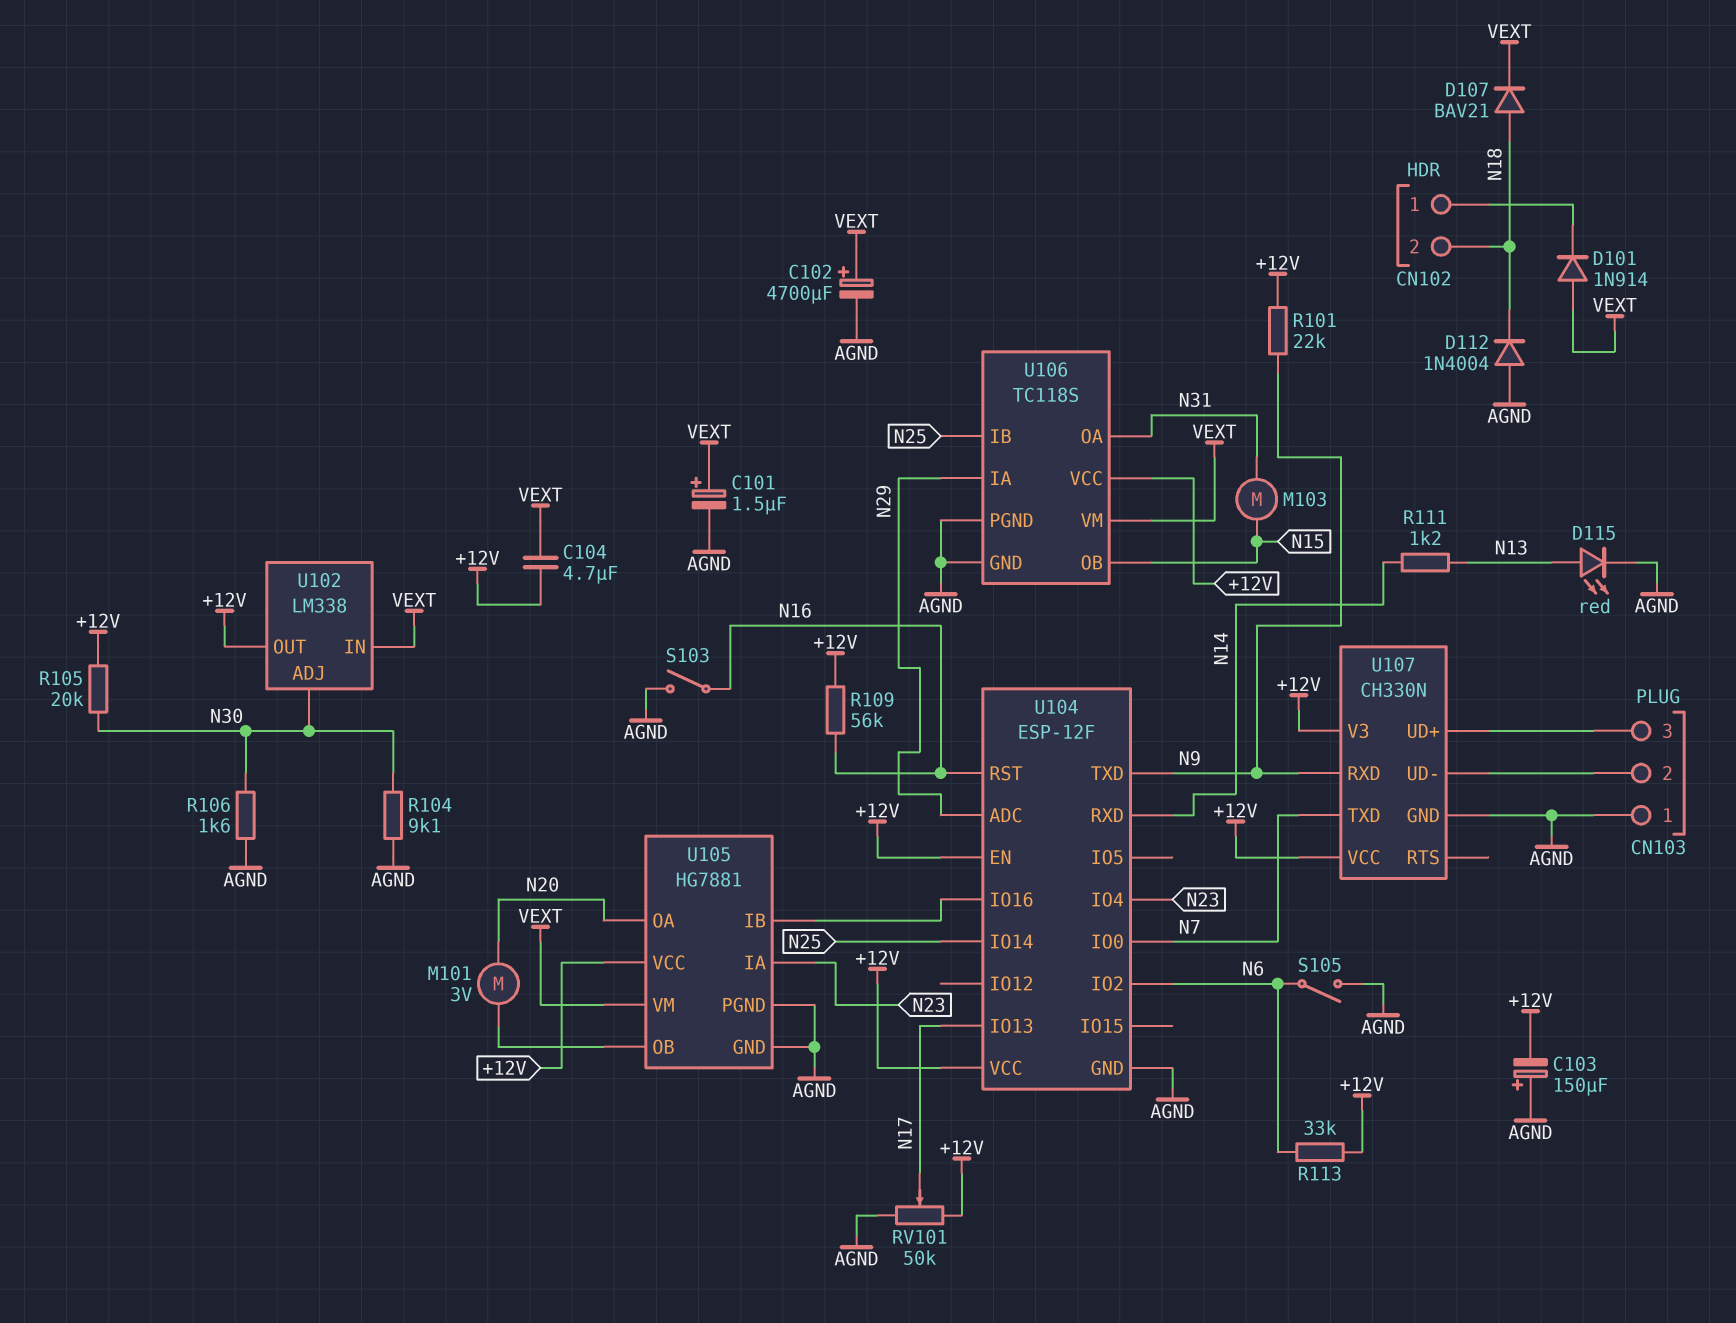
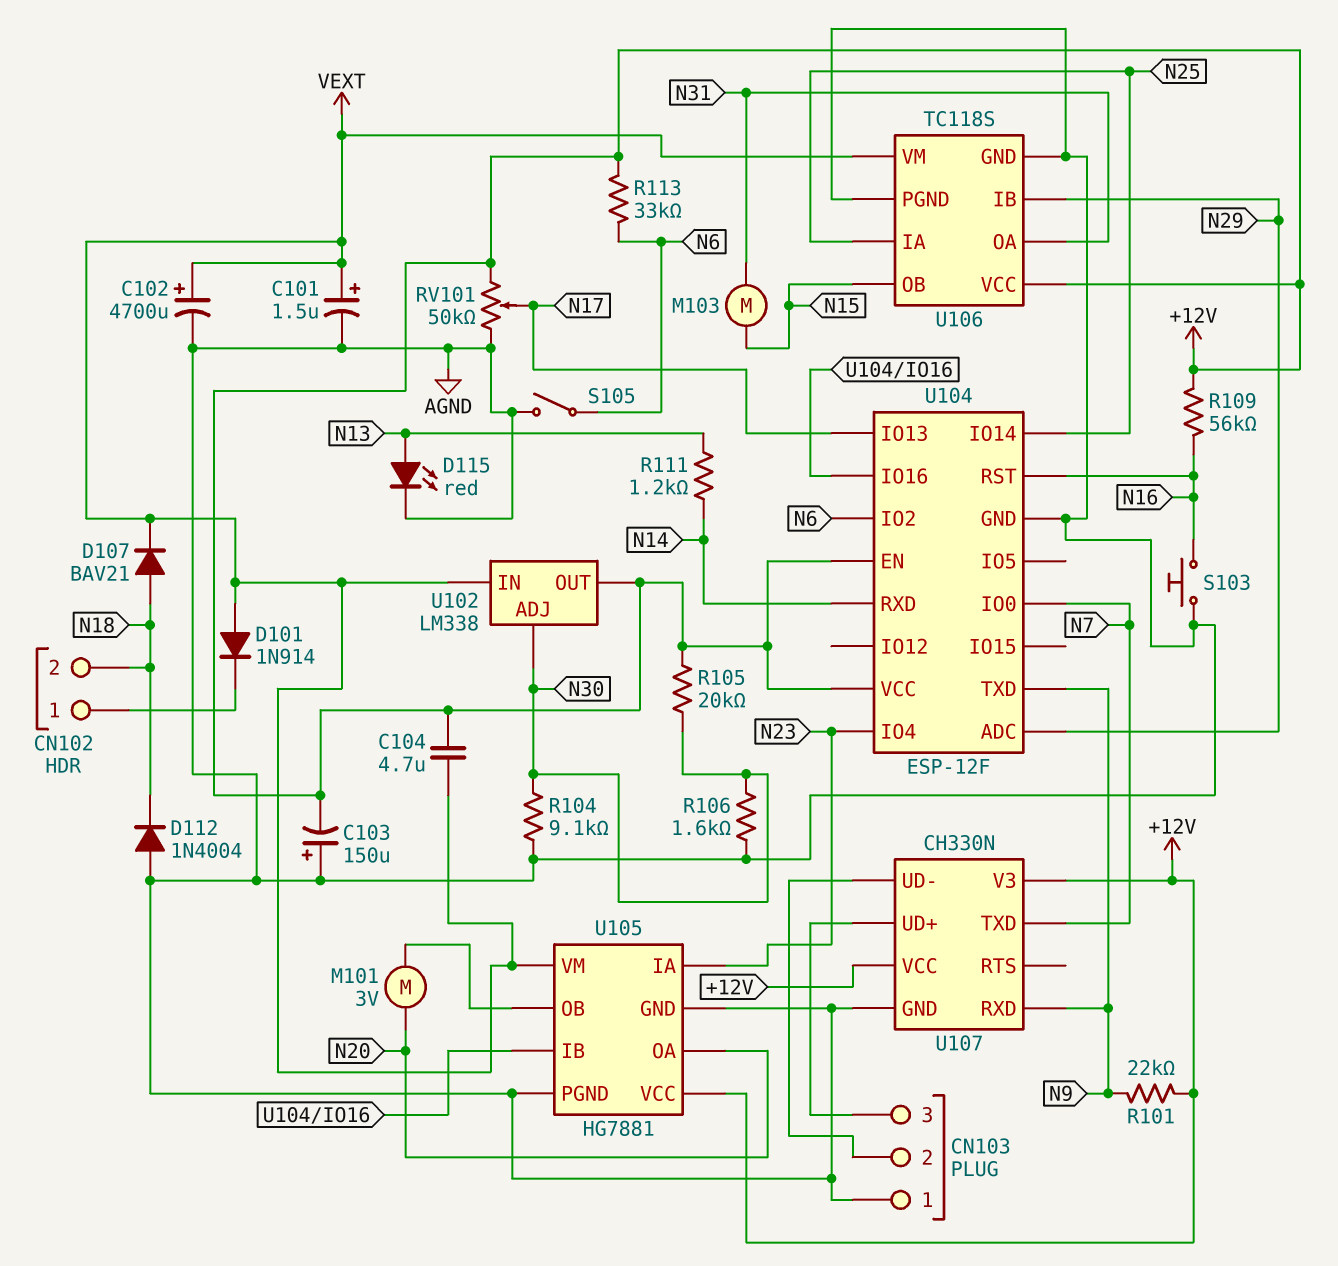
S103: switch (AGND, N16) -> button (AGND, N16)
U106 pin IA: N29 -> N25
U106 pin IB: N25 -> N29

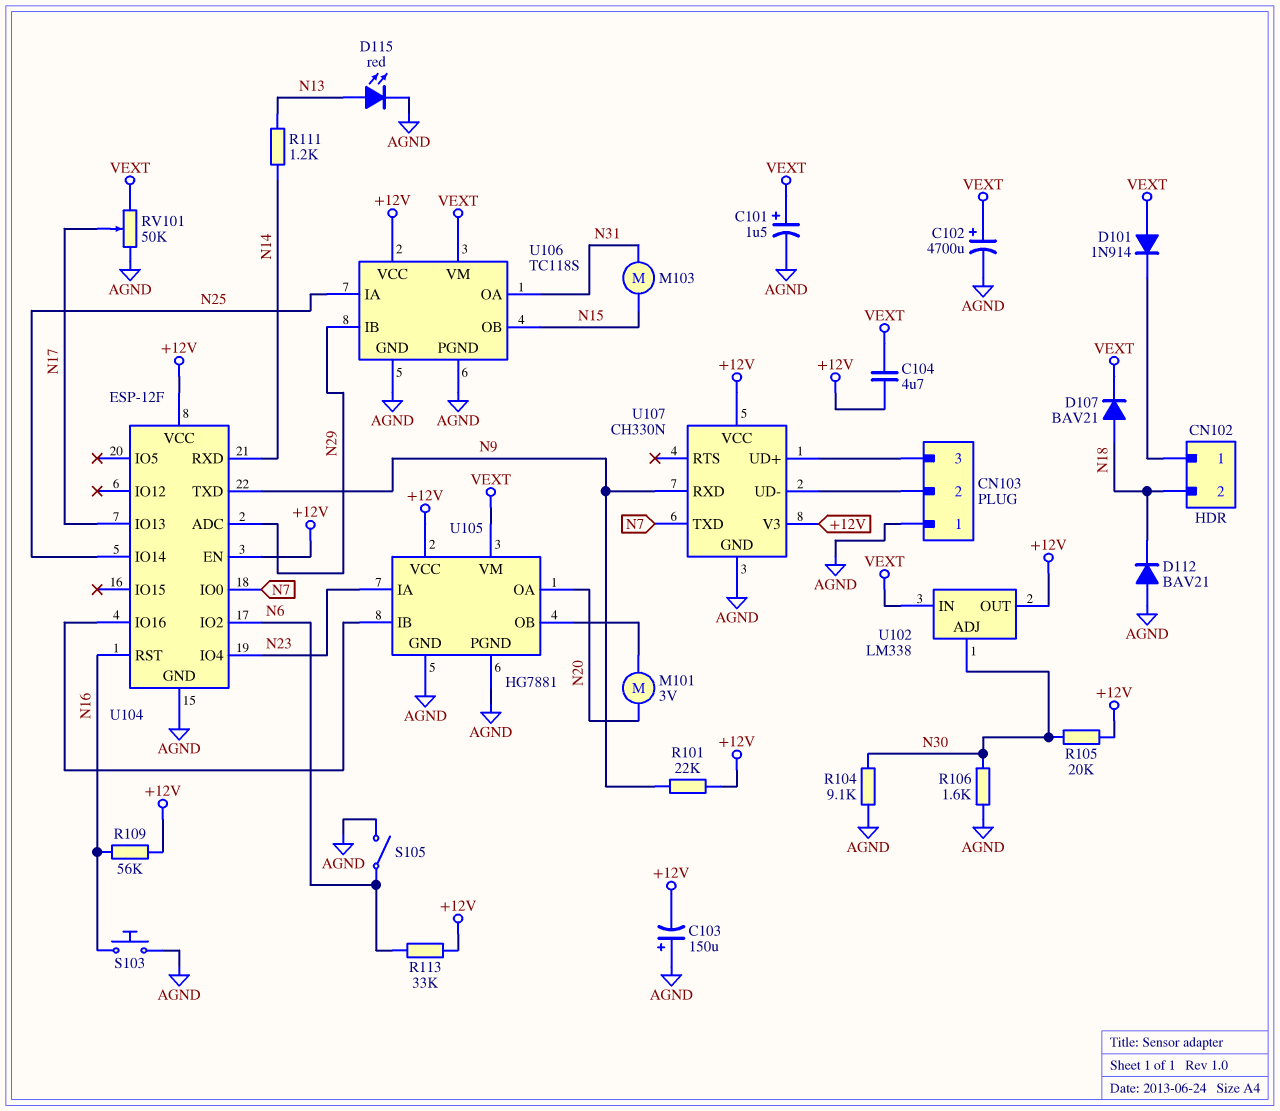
D112: diode 1N4004 (A AGND, K N18) -> diode BAV21 (A AGND, K N18)
RV101: 50k (+12V, AGND, wiper N17) -> 50k (AGND, VEXT, wiper N17)

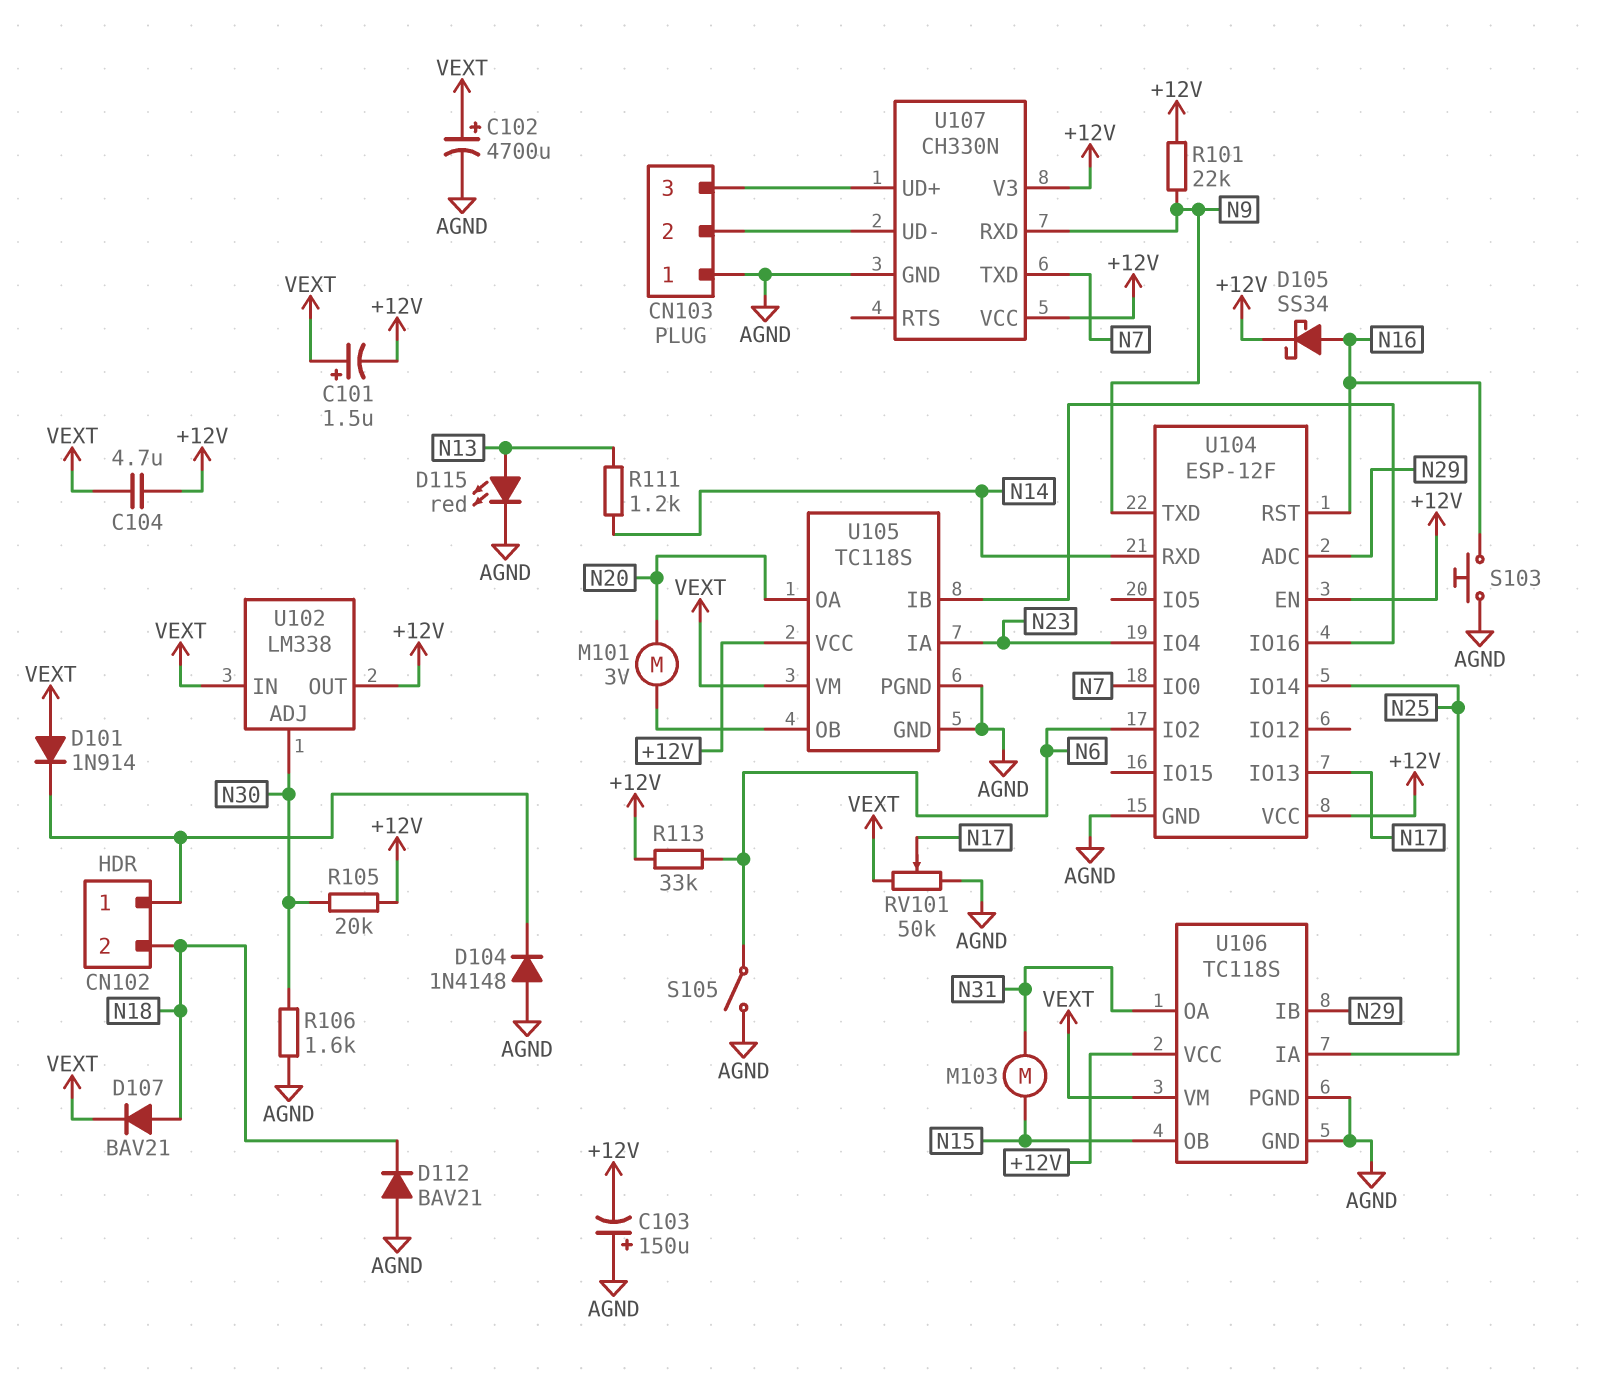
C101: 1.5uF (plus VEXT, minus AGND) -> 1.5uF (plus VEXT, minus +12V)
D104: none -> diode 1N4148 (A AGND, K CN102/1)
D105: none -> schottky SS34 (A N16, K +12V)
R104: 9.1k (AGND, N30) -> none
R109: 56k (+12V, N16) -> none
U105: HG7881 -> TC118S

